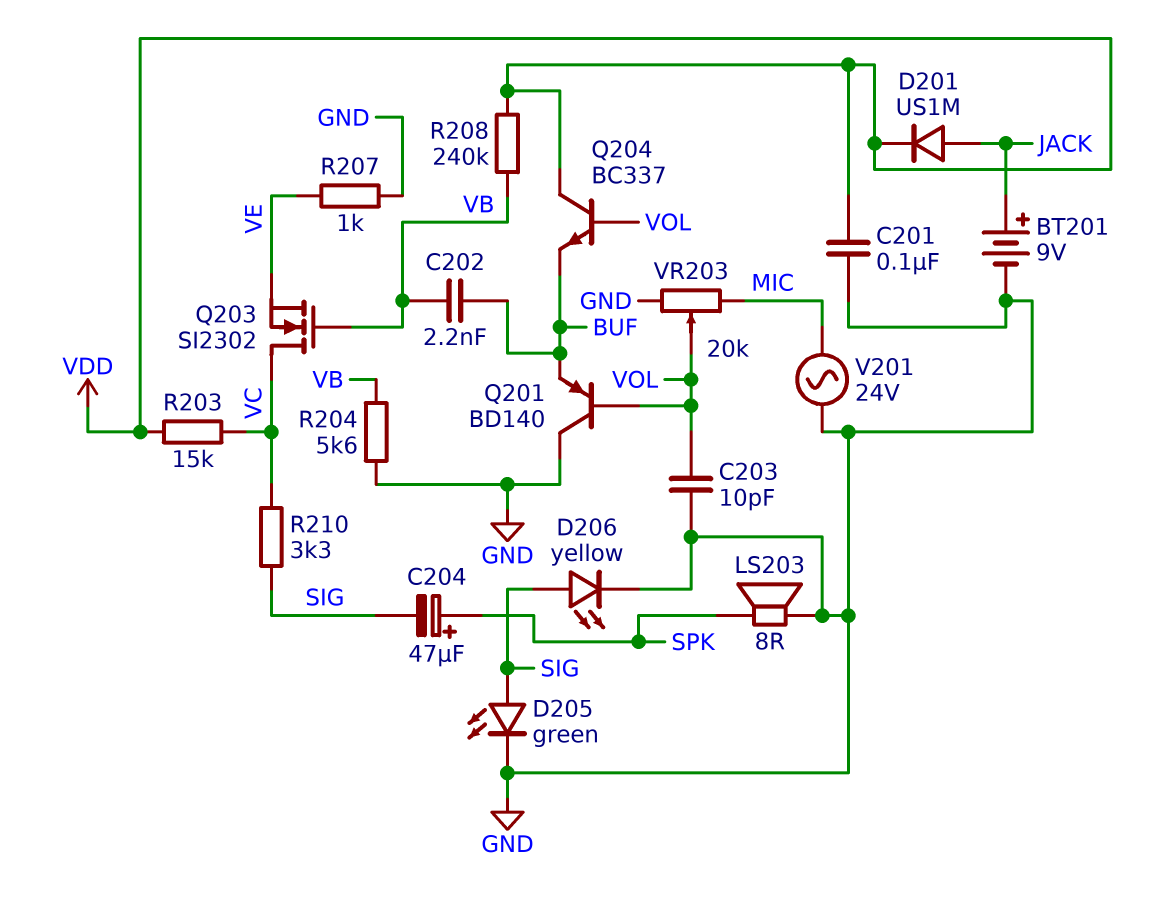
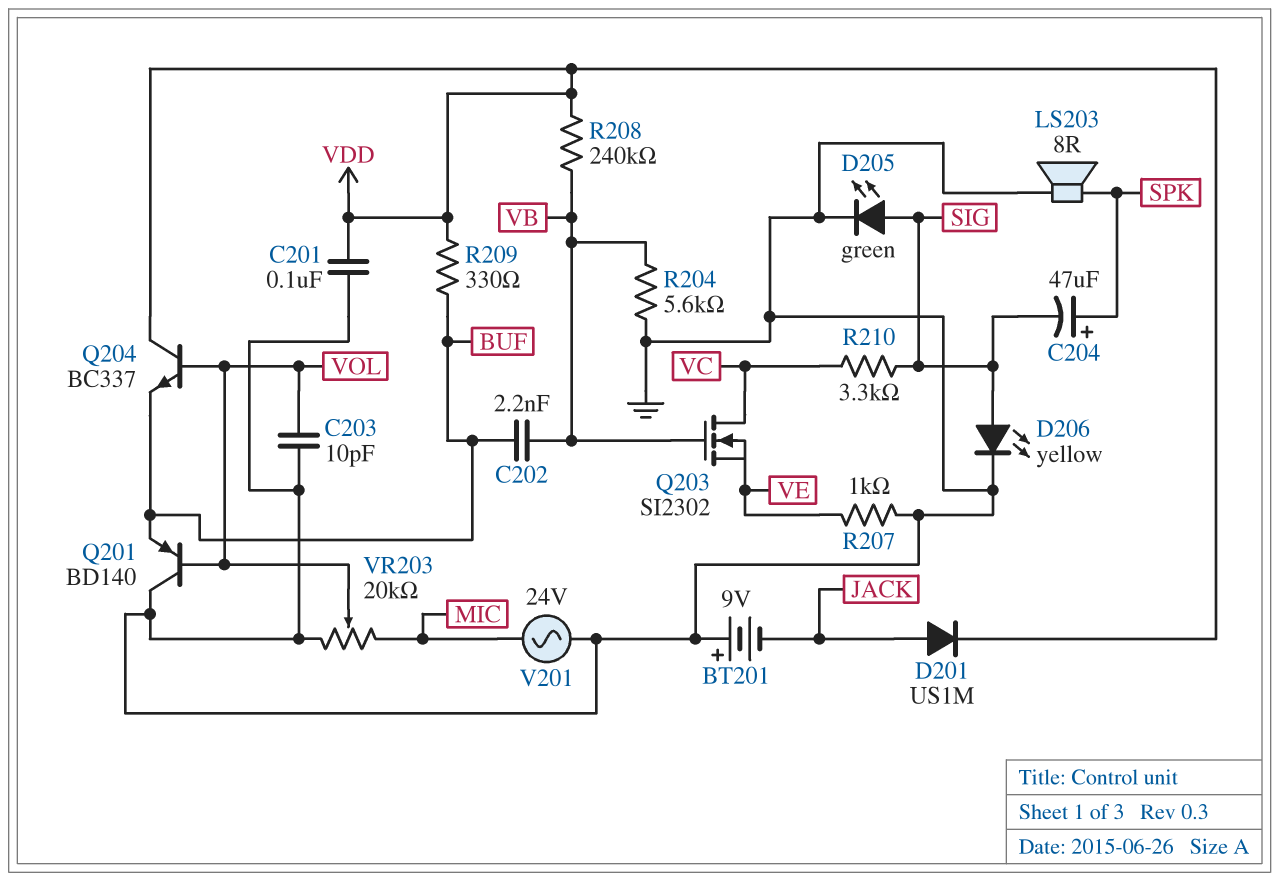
BT201: 9V (plus JACK, minus GND) -> 9V (plus GND, minus JACK)
R203: 15k (VC, VDD) -> none
R209: none -> 330 (BUF, VDD)

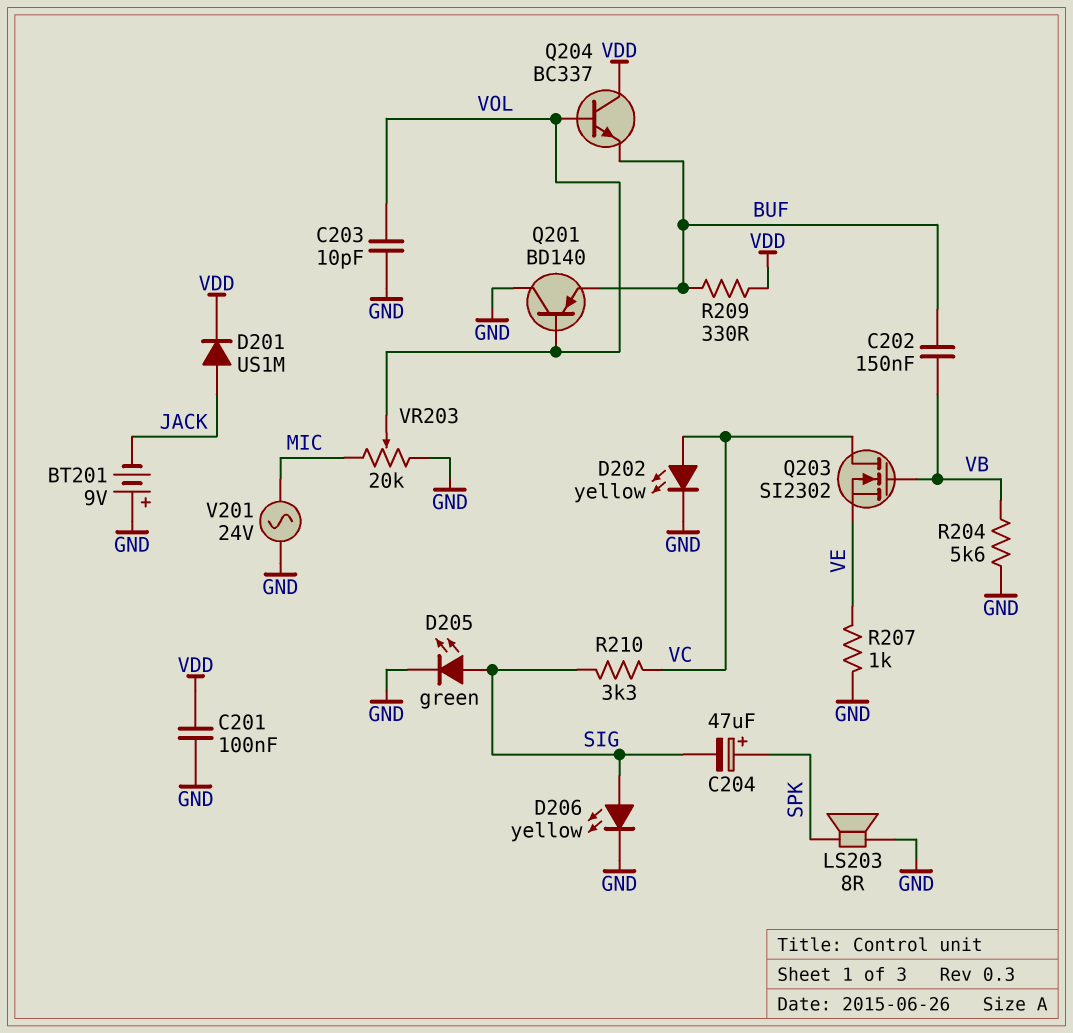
C202: 2.2nF (BUF, VB) -> 150nF (BUF, VB)
D202: none -> LED yellow (A VC, K GND)
R208: 240k (VB, VDD) -> none

